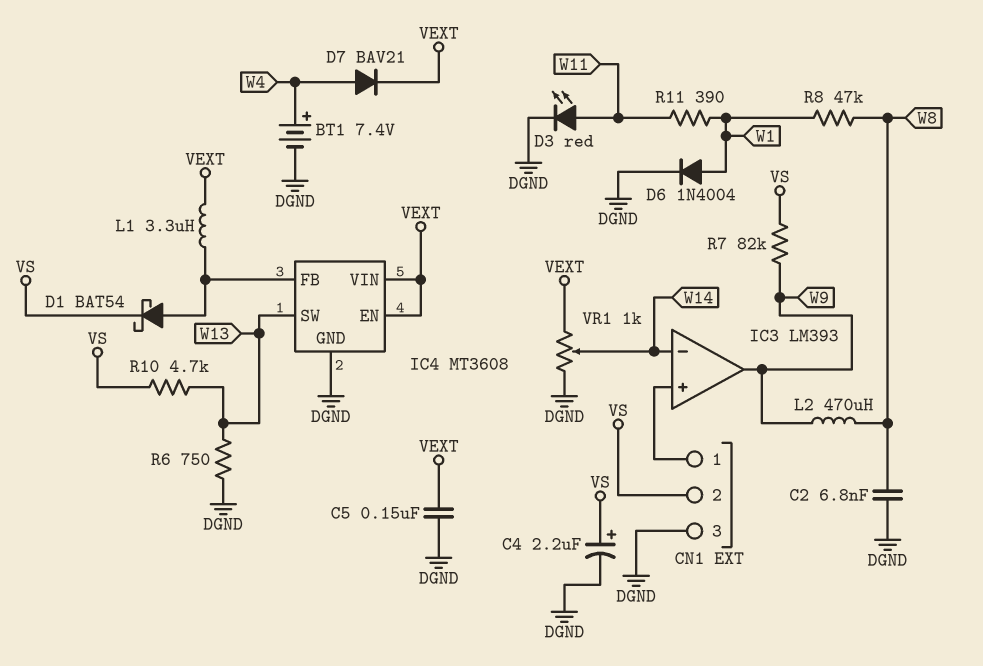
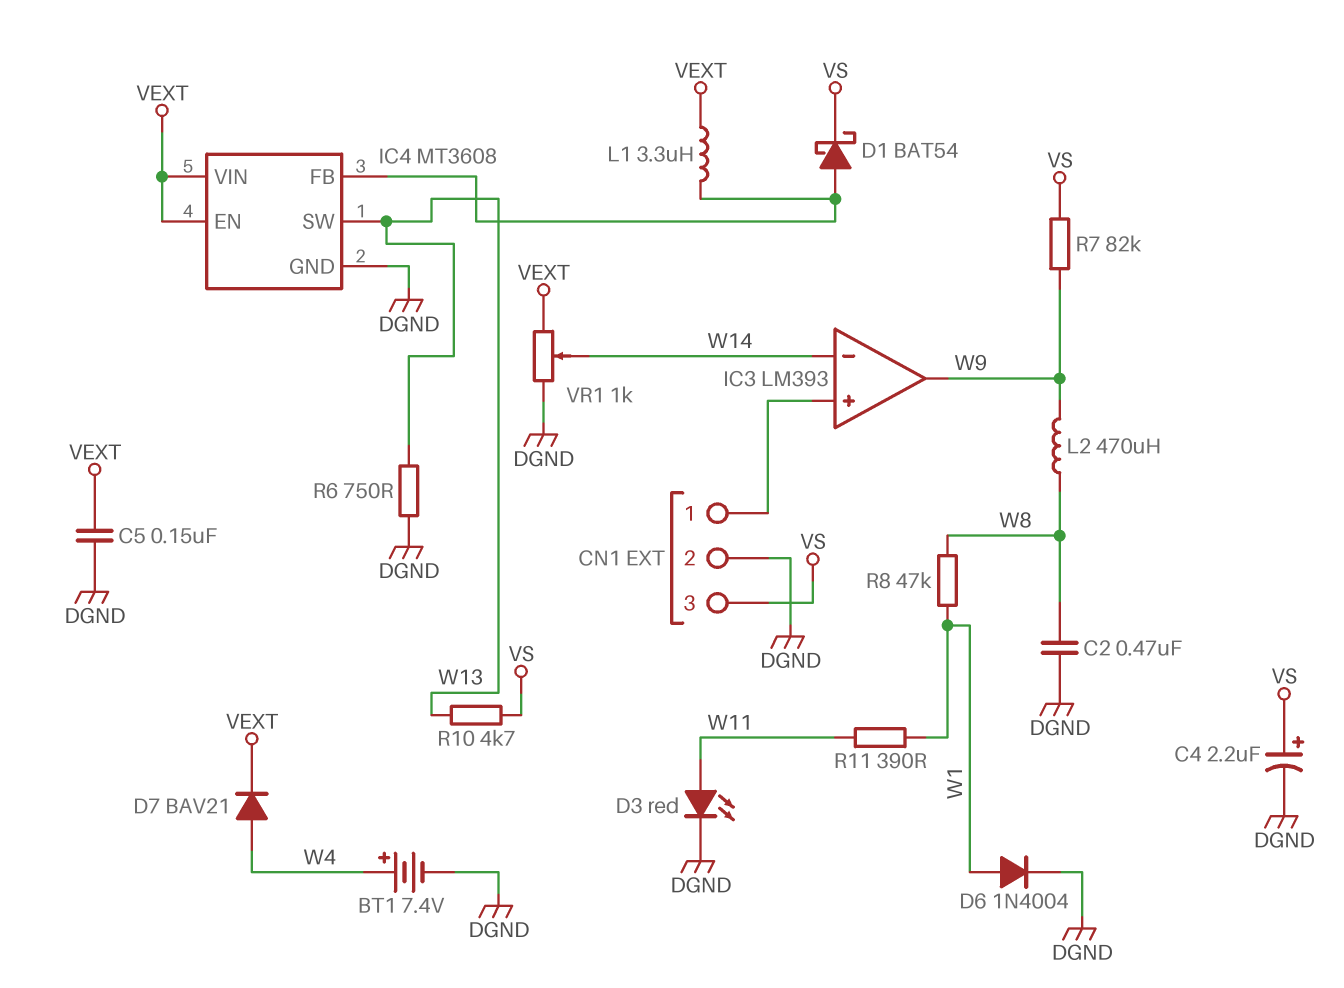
C2: 6.8nF (DGND, W8) -> 470nF (DGND, W8)
CN1 pin 2: VS -> DGND
CN1 pin 3: DGND -> VS

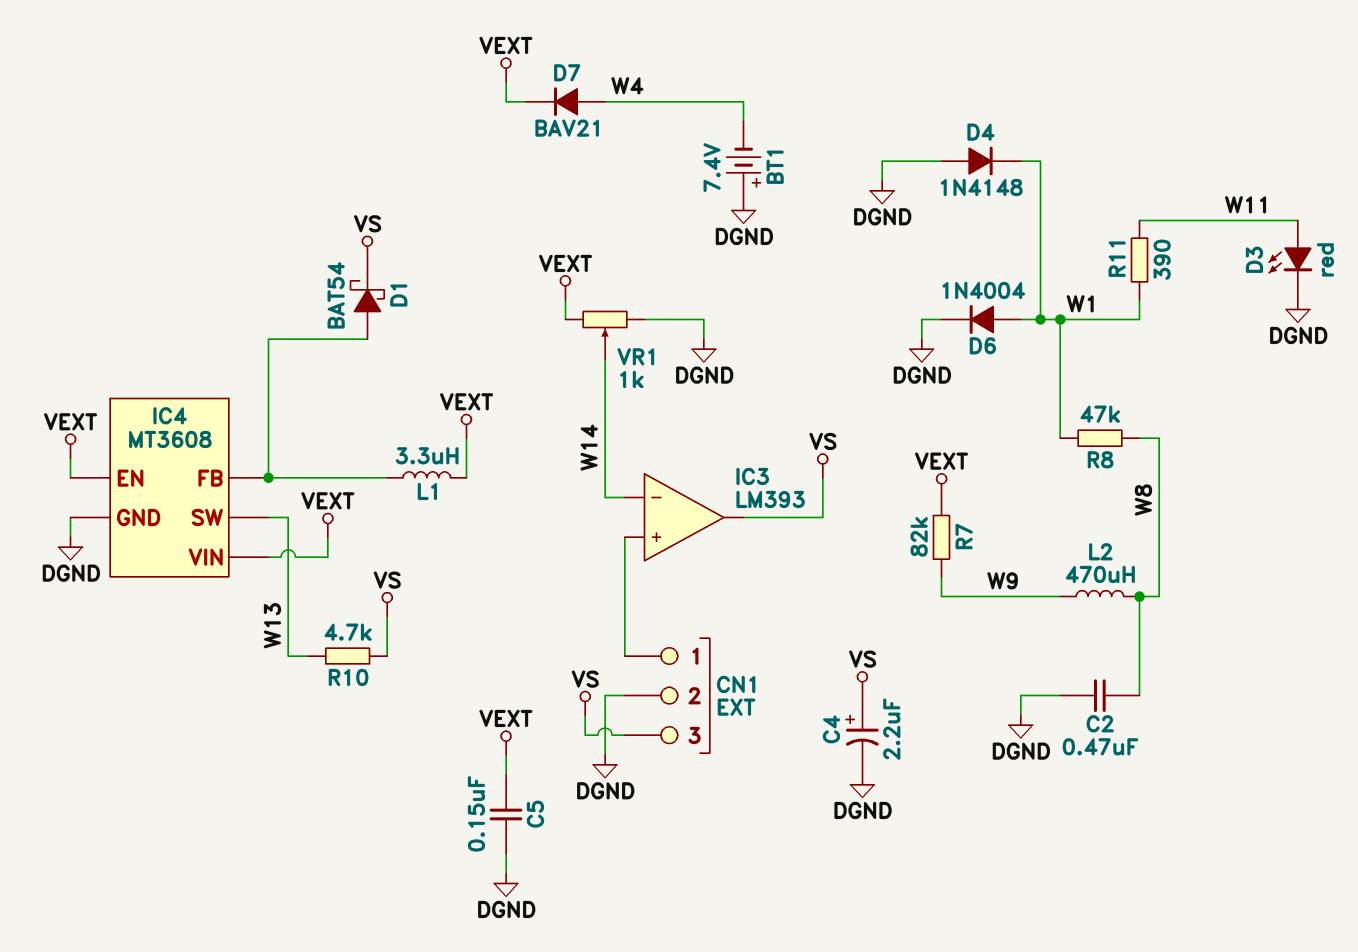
BT1: 7.4V (plus W4, minus DGND) -> 7.4V (plus DGND, minus W4)
D4: none -> diode 1N4148 (A DGND, K W1)
IC3 pin out: W9 -> VS
R6: 750 (DGND, W13) -> none
R7: 82k (VS, W9) -> 82k (VEXT, W9)

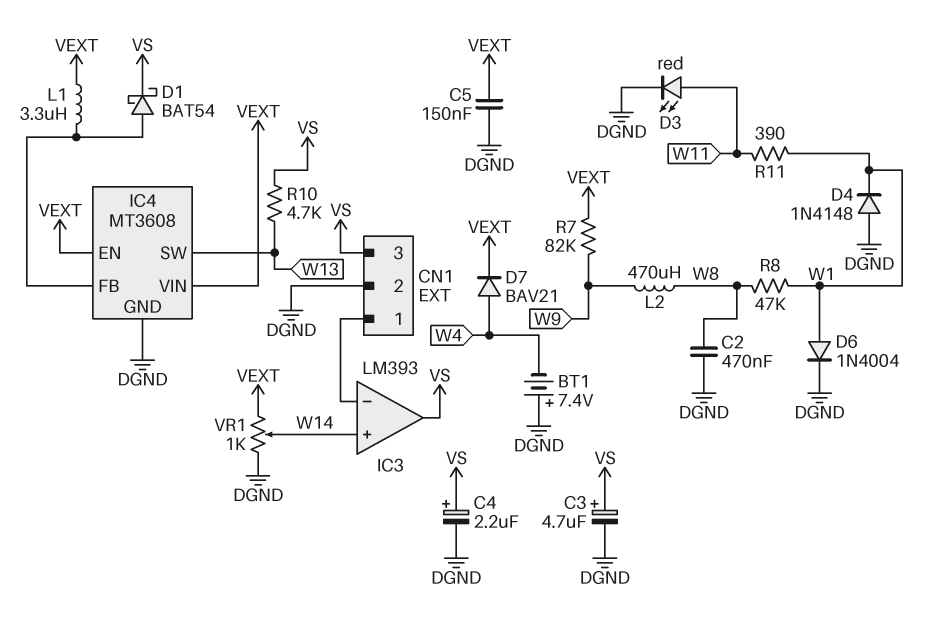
C3: none -> 4.7uF (plus VS, minus DGND)
IC3 pin in+: CN1/1 -> W14
IC3 pin in-: W14 -> CN1/1

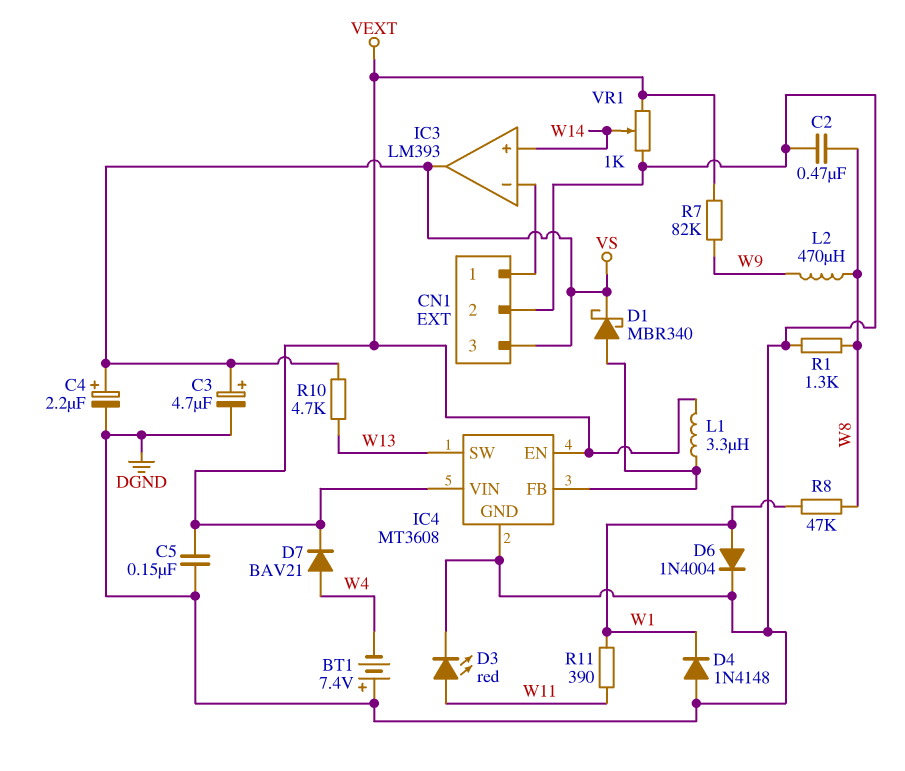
D1: schottky BAT54 (A IC4/FB, K VS) -> schottky MBR340 (A IC4/FB, K VS)
R1: none -> 1.3k (DGND, W8)

